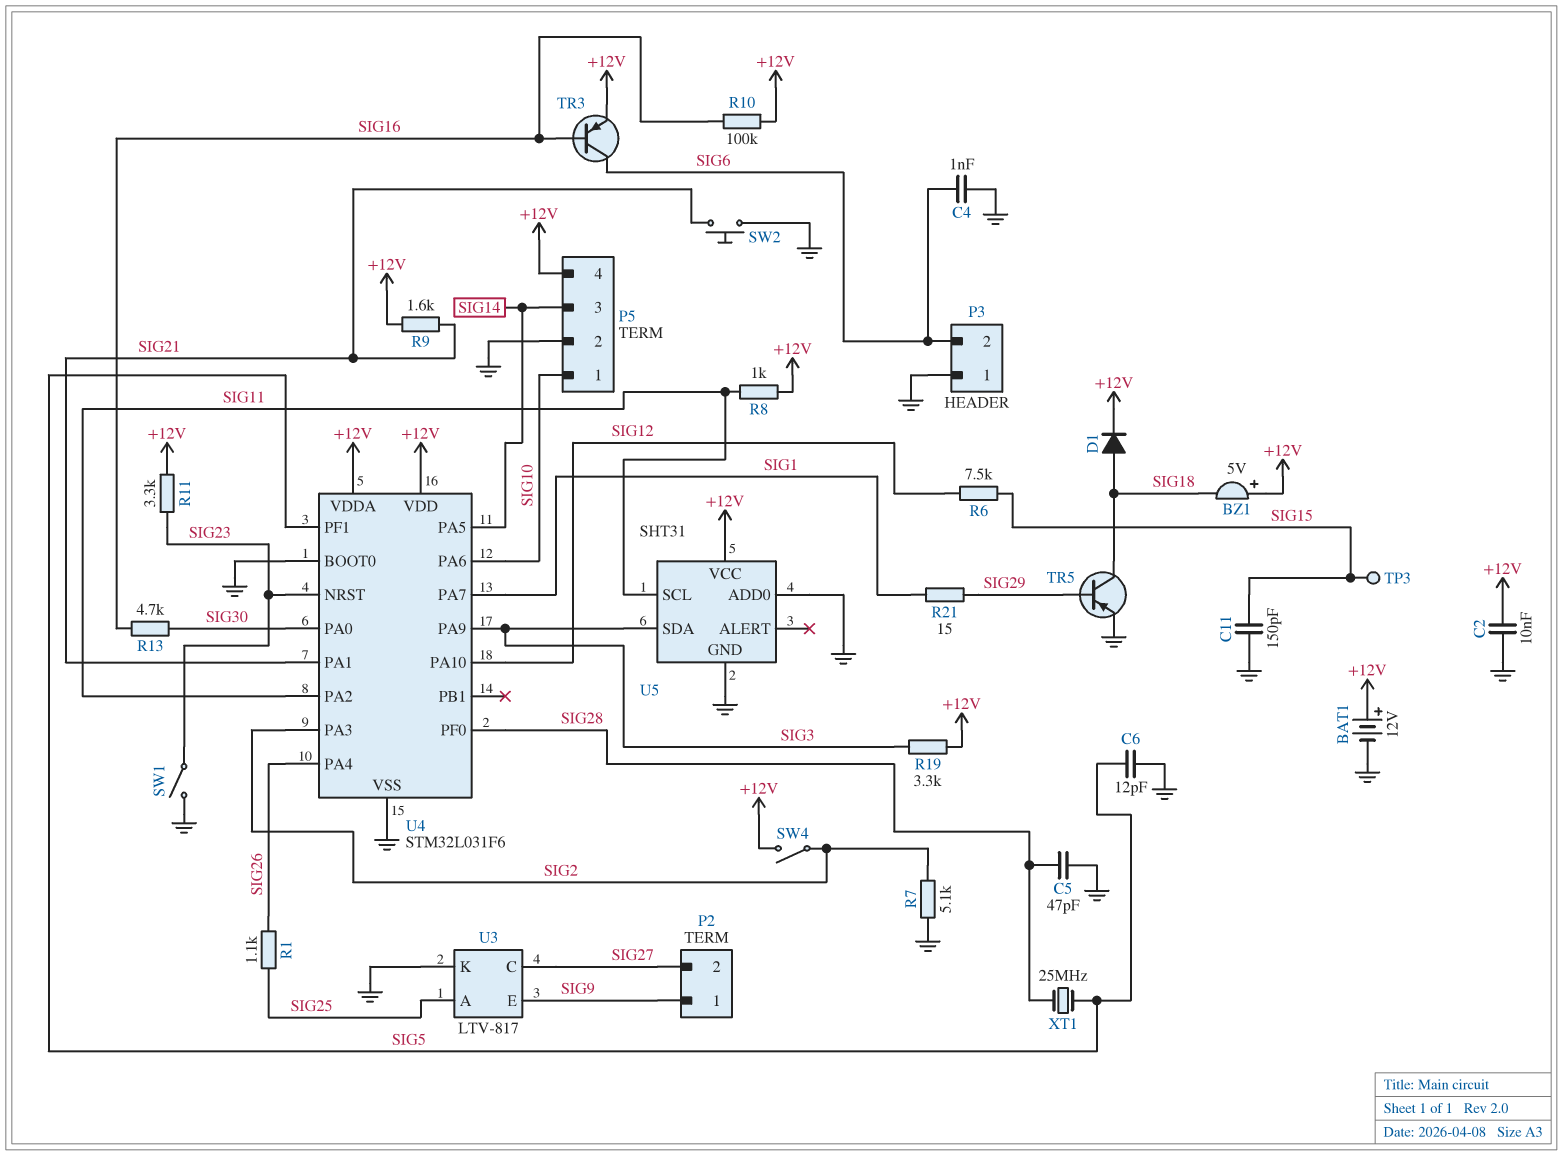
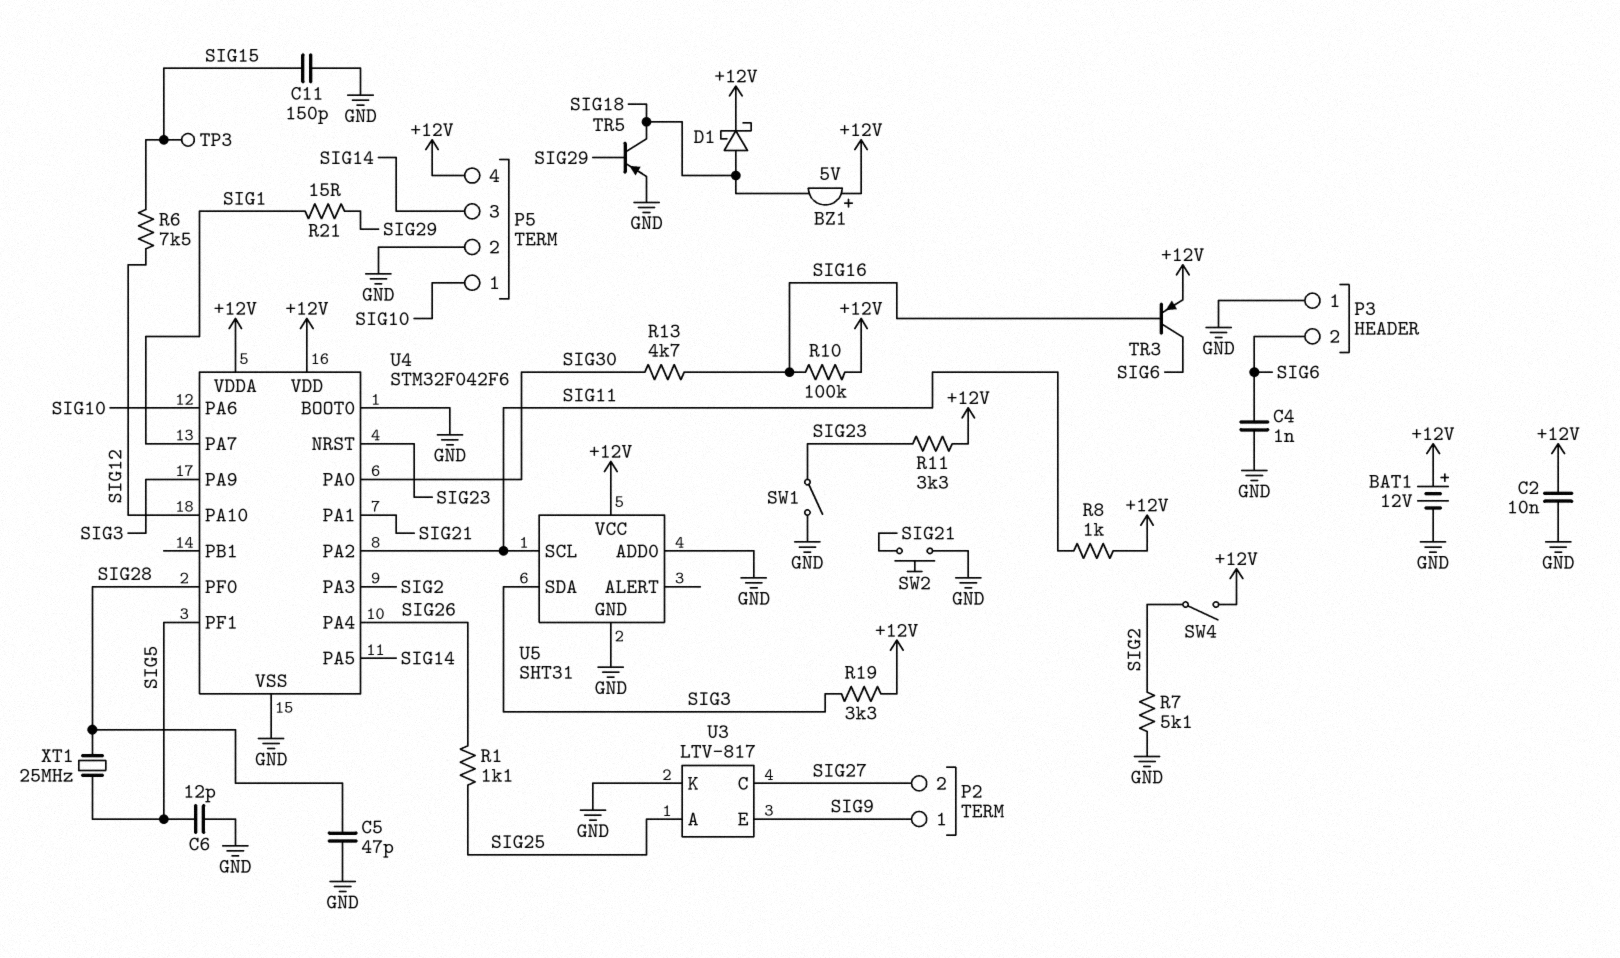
D1: diode (A SIG18, K +12V) -> schottky (A SIG18, K +12V)
R9: 1.6k (+12V, SIG21) -> none
U4: STM32L031F6 -> STM32F042F6

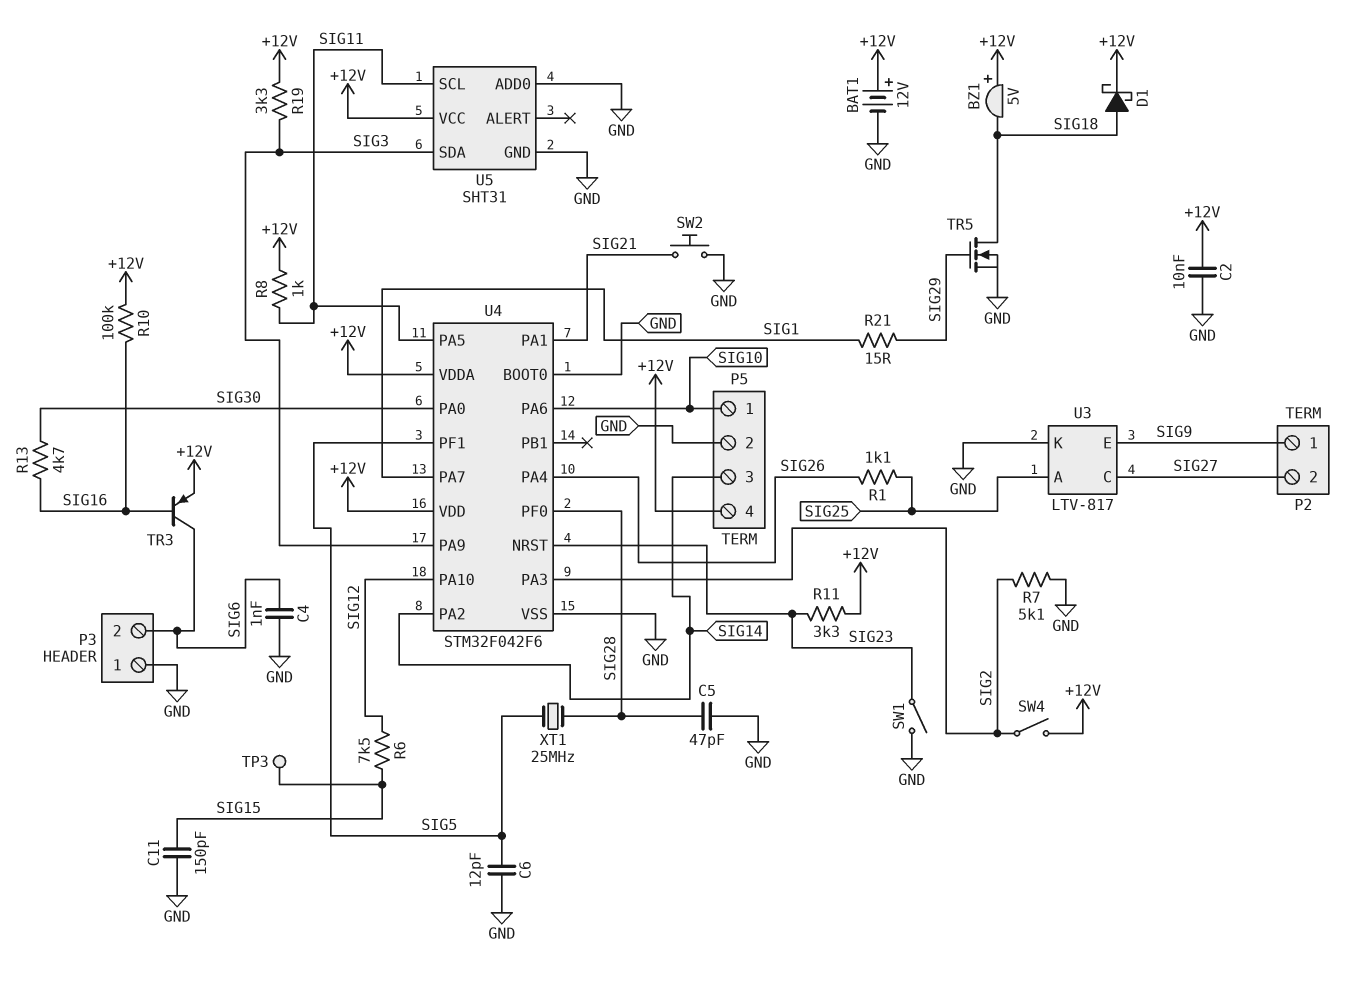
TR5: PNP (B SIG29, C SIG18, E GND) -> NMOS (G SIG29, D SIG18, S GND)
U4 pin PA2: SIG11 -> SIG14
U4 pin PA5: SIG14 -> SIG11

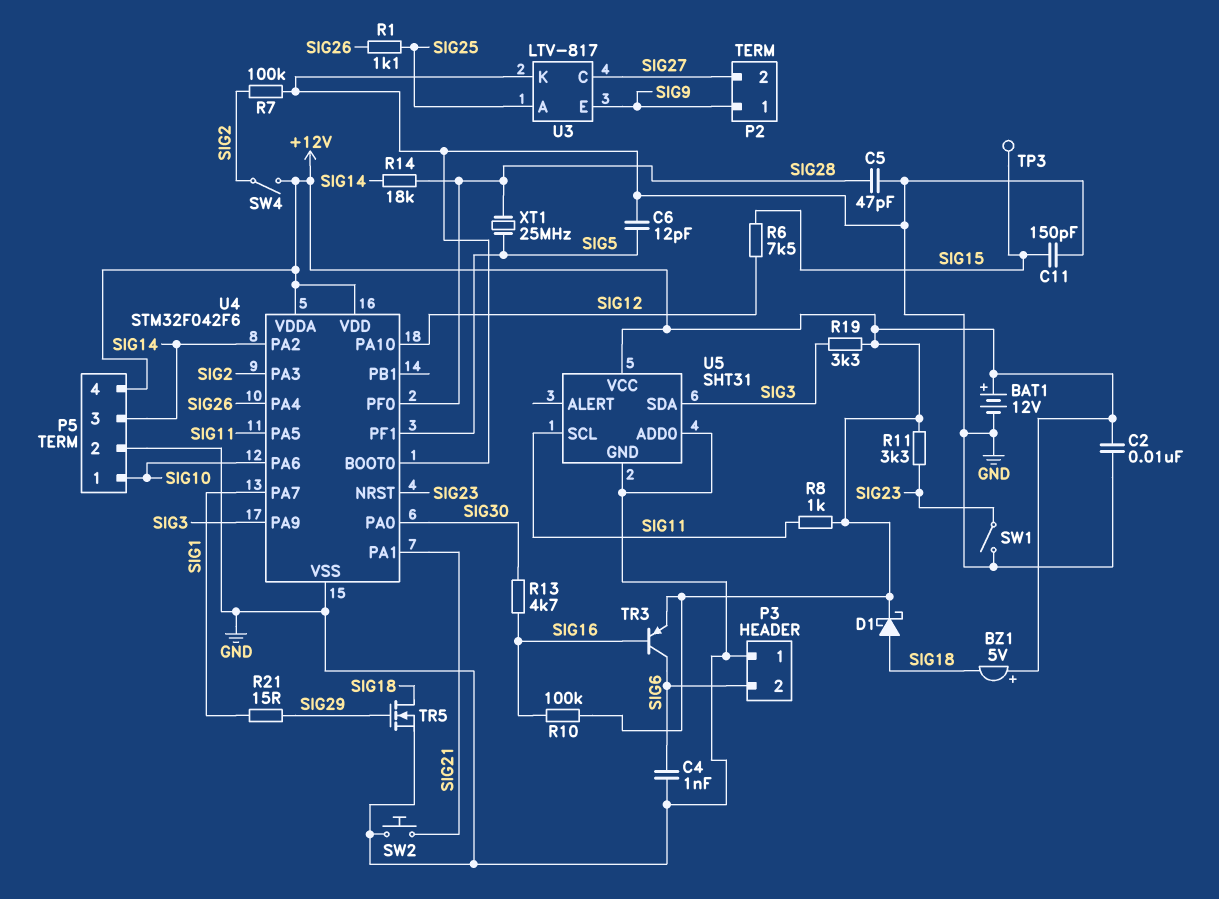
R7: 5.1k (GND, SIG2) -> 100k (GND, SIG2)
R14: none -> 18k (SIG14, SIG28)

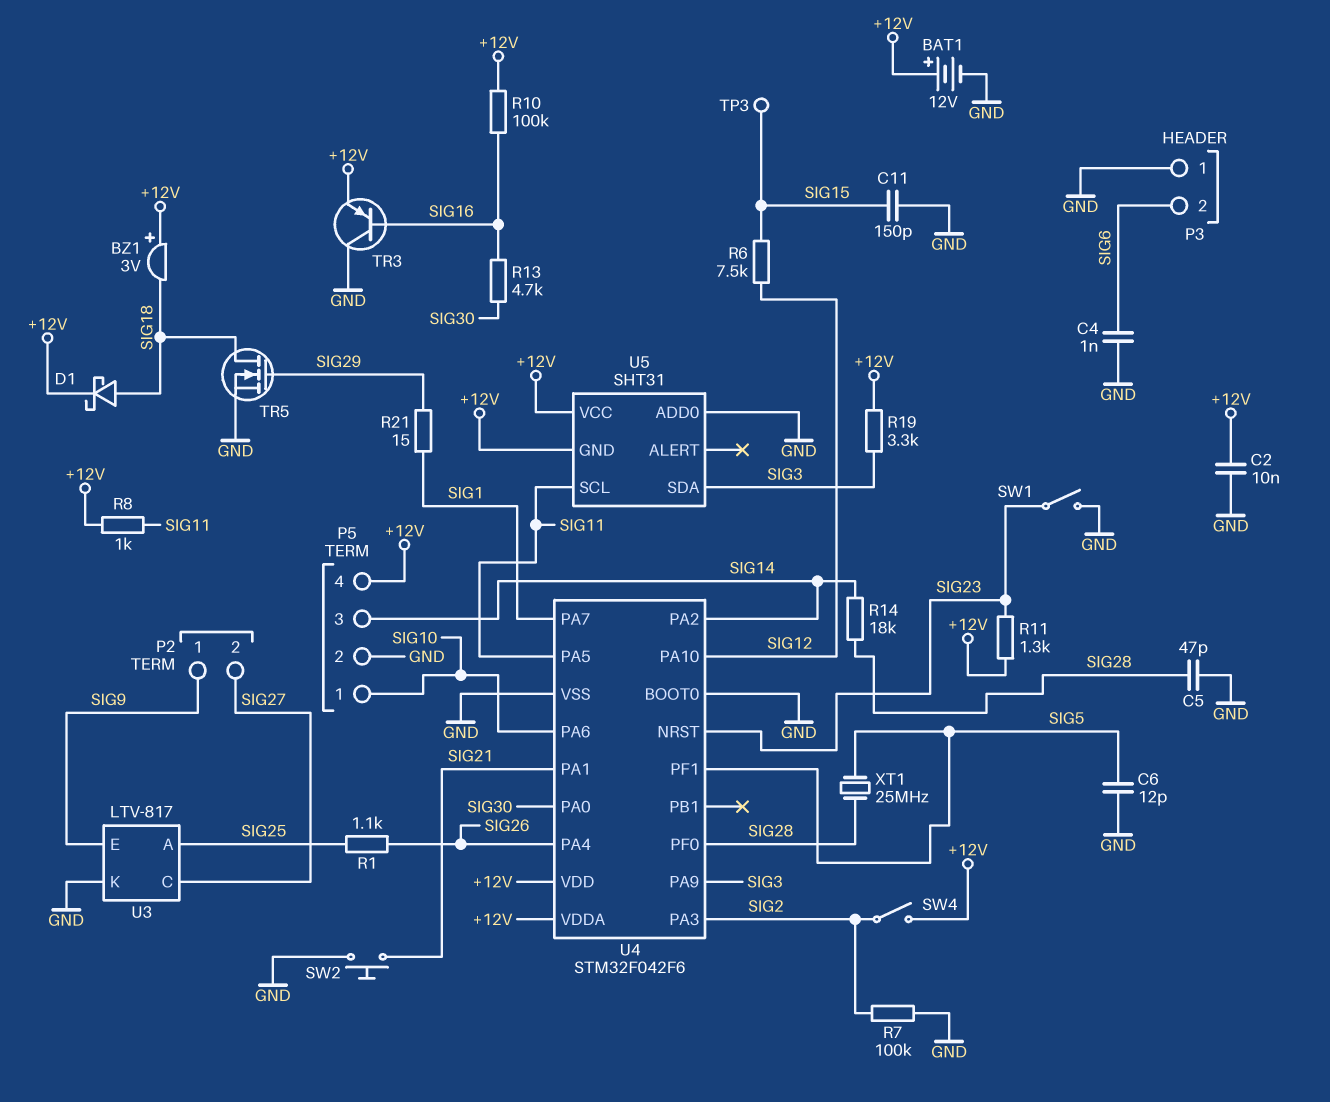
BZ1: buzzer 5V (plus +12V, minus SIG18) -> buzzer 3V (plus +12V, minus SIG18)
R11: 3.3k (+12V, SIG23) -> 1.3k (+12V, SIG23)
TR3: PNP (B SIG16, C SIG6, E +12V) -> PNP (B SIG16, C GND, E +12V)
U5 pin GND: GND -> +12V

